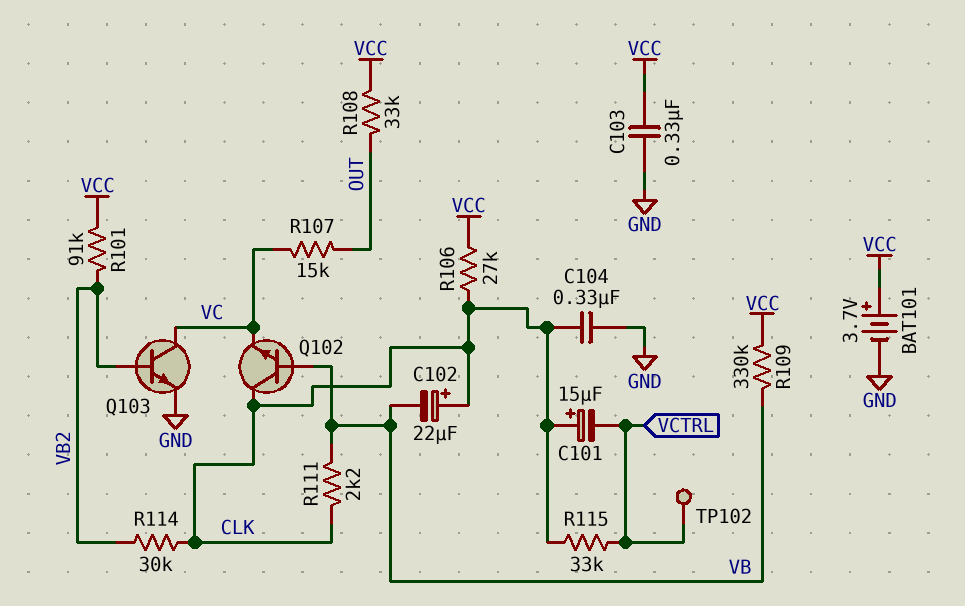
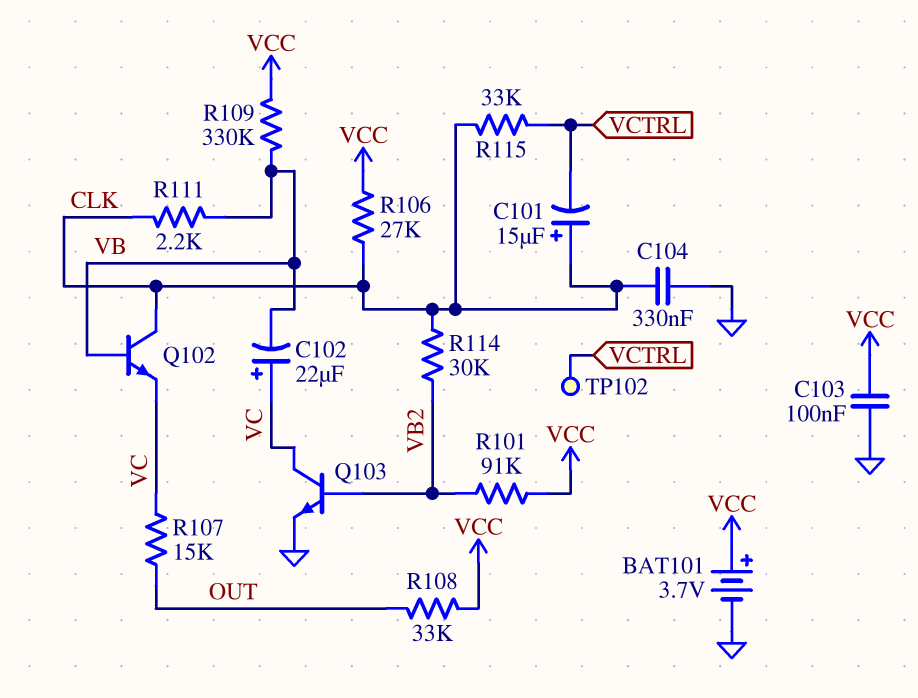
C102: 22uF (plus CLK, minus VB) -> 22uF (plus VC, minus VB)
C103: 330nF (GND, VCC) -> 100nF (GND, VCC)

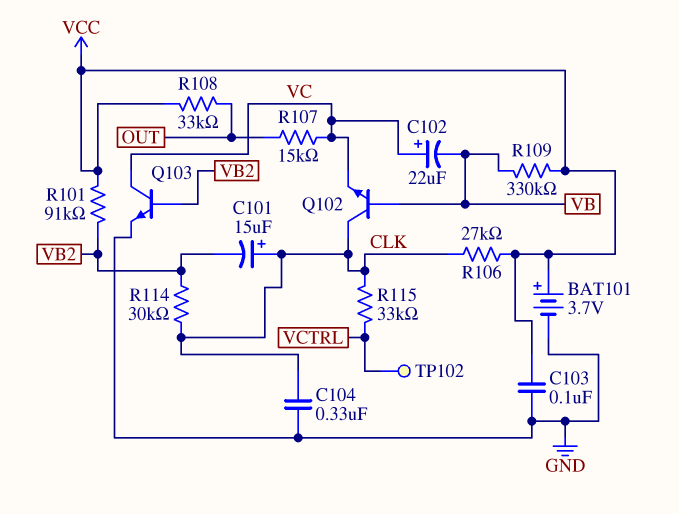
C101: 15uF (plus CLK, minus VCTRL) -> 15uF (plus CLK, minus VB2)
R111: 2.2k (CLK, VB) -> none

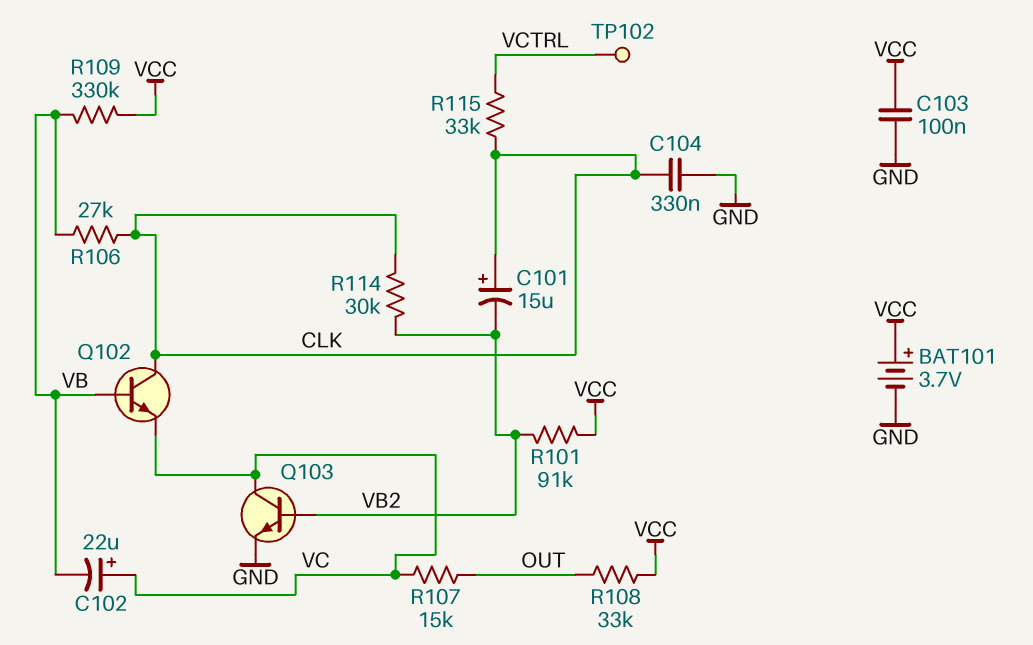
R106: 27k (CLK, VCC) -> 27k (CLK, VB)

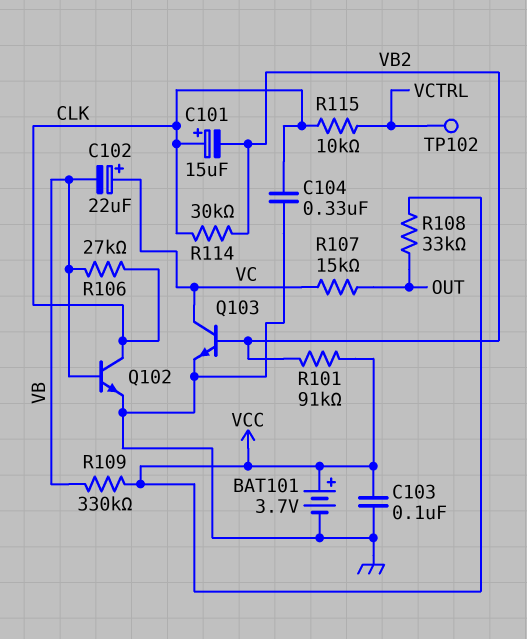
Q102: NPN (B VB, C CLK, E VC) -> NPN (B VB, C CLK, E GND)
R115: 33k (CLK, VCTRL) -> 10k (CLK, VCTRL)

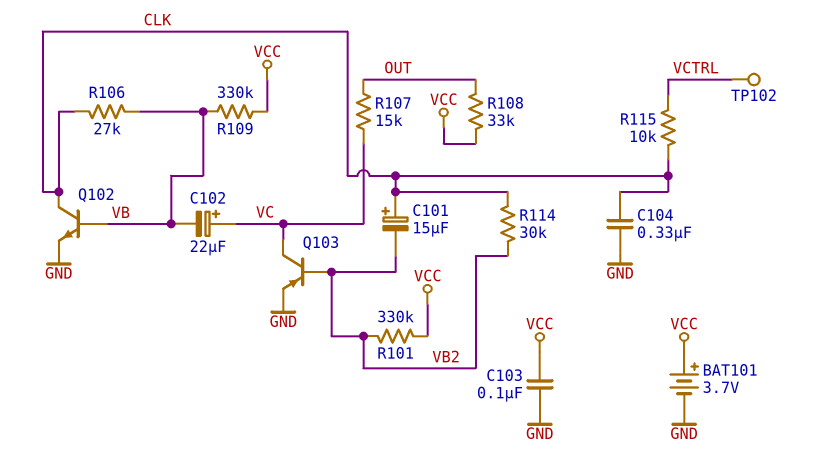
Q103: NPN (B VB2, C VC, E GND) -> PNP (B VB2, C VC, E GND)
R101: 91k (VB2, VCC) -> 330k (VB2, VCC)

